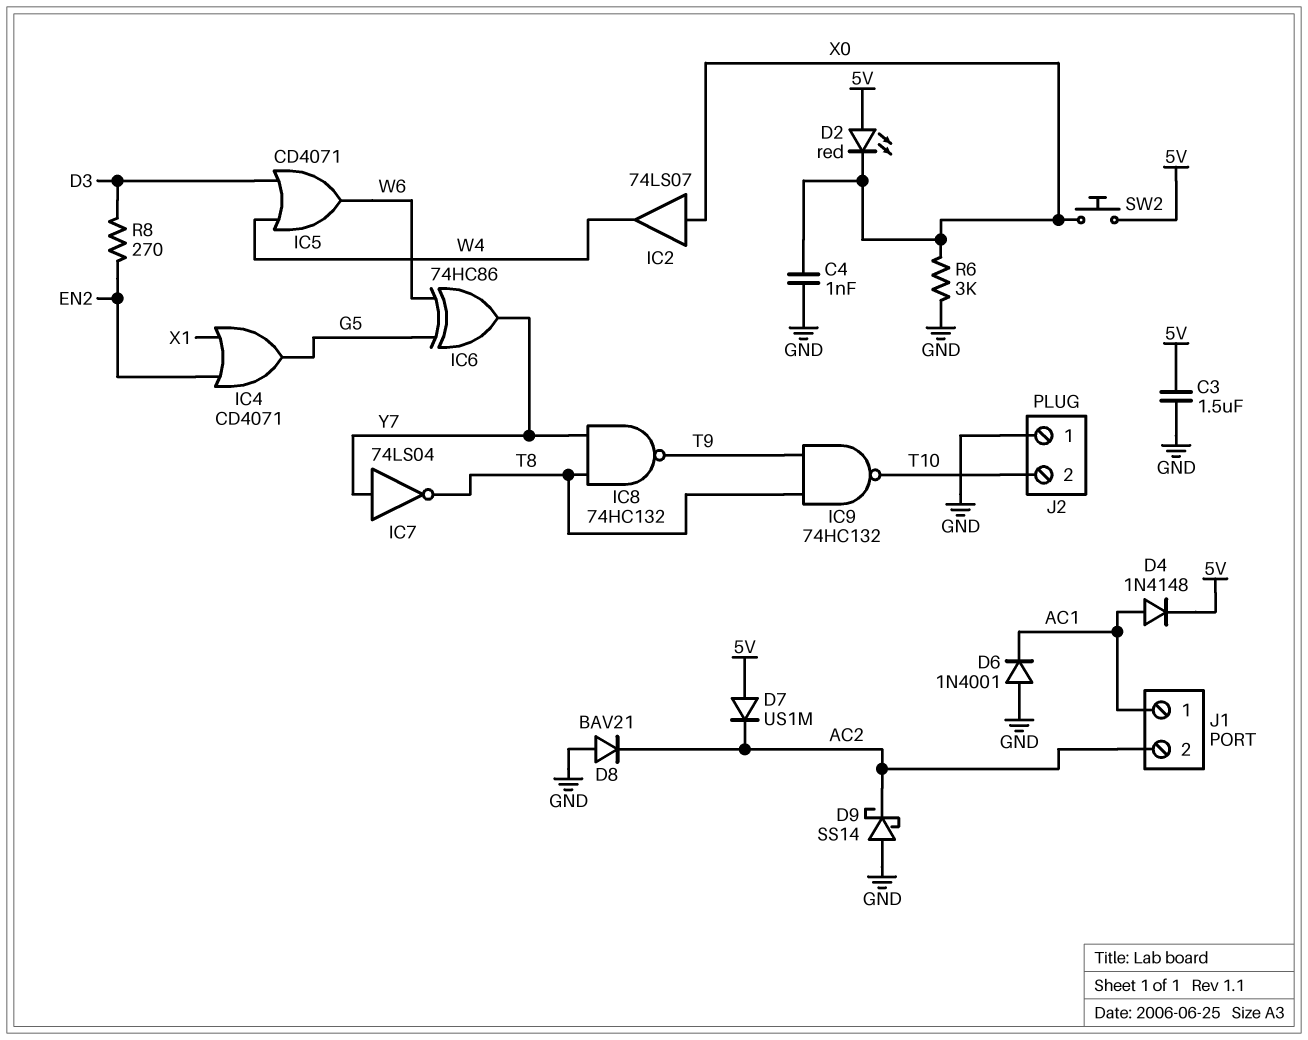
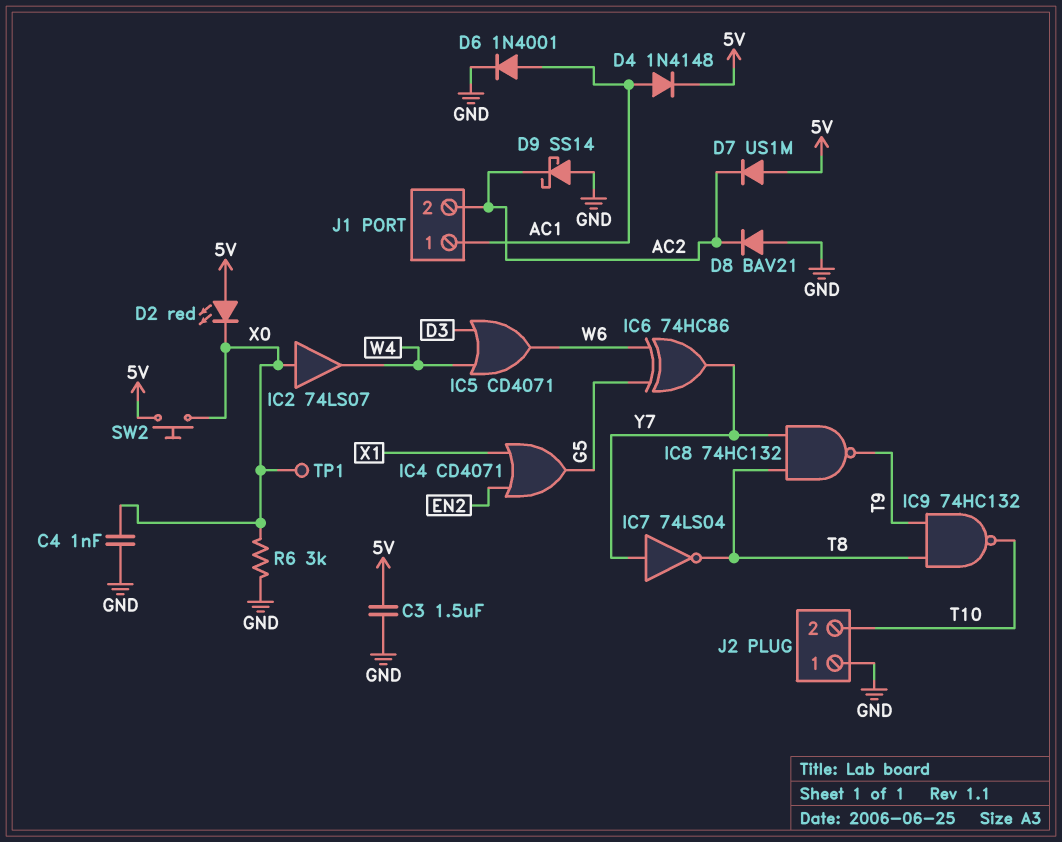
D6: diode 1N4001 (A GND, K AC1) -> diode 1N4001 (A AC1, K GND)
R8: 270 (D3, EN2) -> none
TP1: none -> test point (X0)

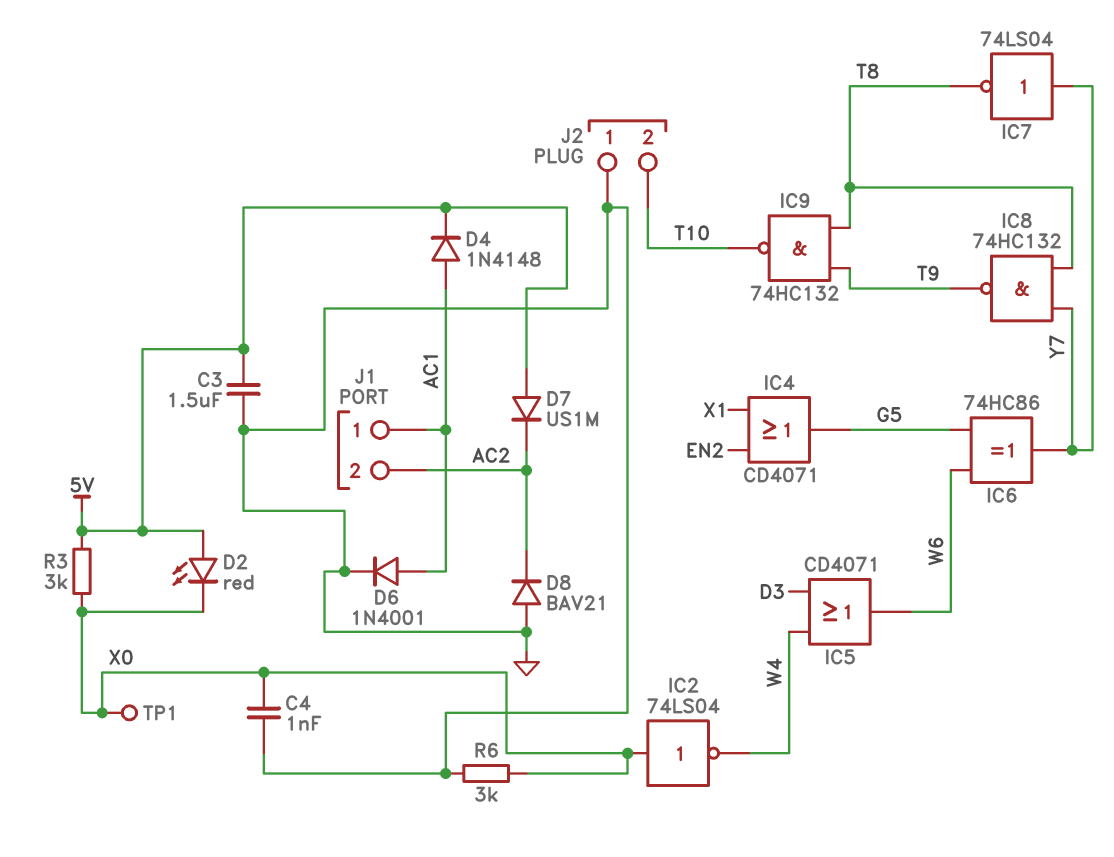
D9: schottky SS14 (A GND, K AC2) -> none
IC2: buffer 74LS07 (in X0, out W4) -> NOT 74LS04 (in X0, out W4)
R3: none -> 3k (5V, X0)
SW2: button (5V, X0) -> none

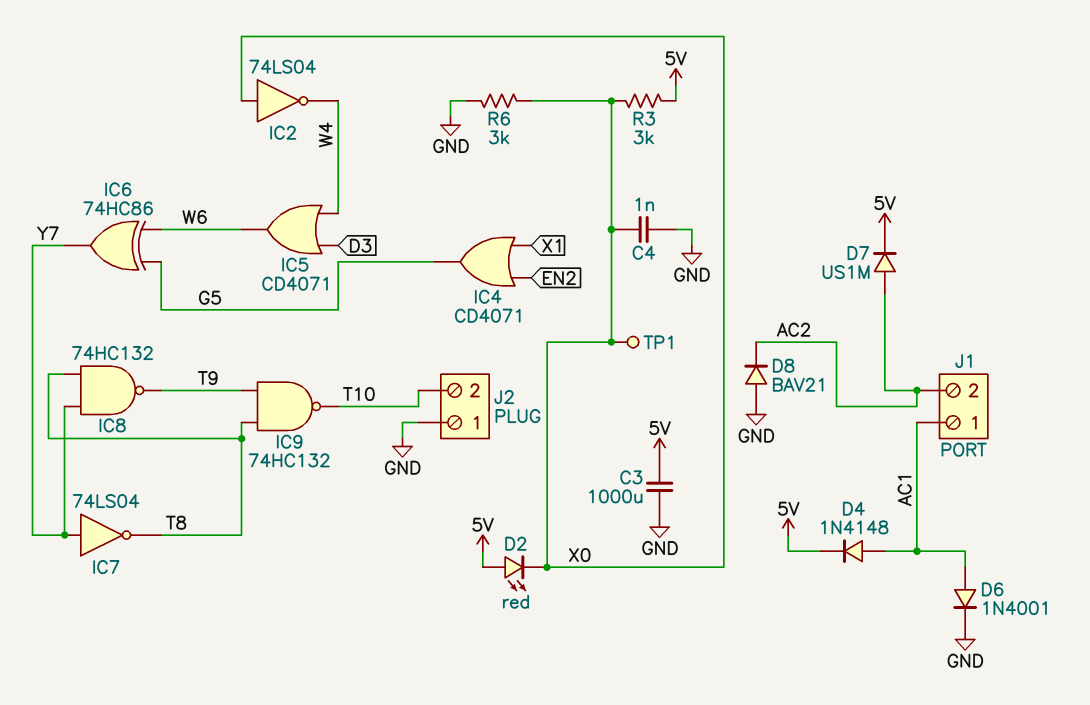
C3: 1.5uF (5V, GND) -> 1000uF (5V, GND)
D7: diode US1M (A 5V, K AC2) -> diode US1M (A AC2, K 5V)

